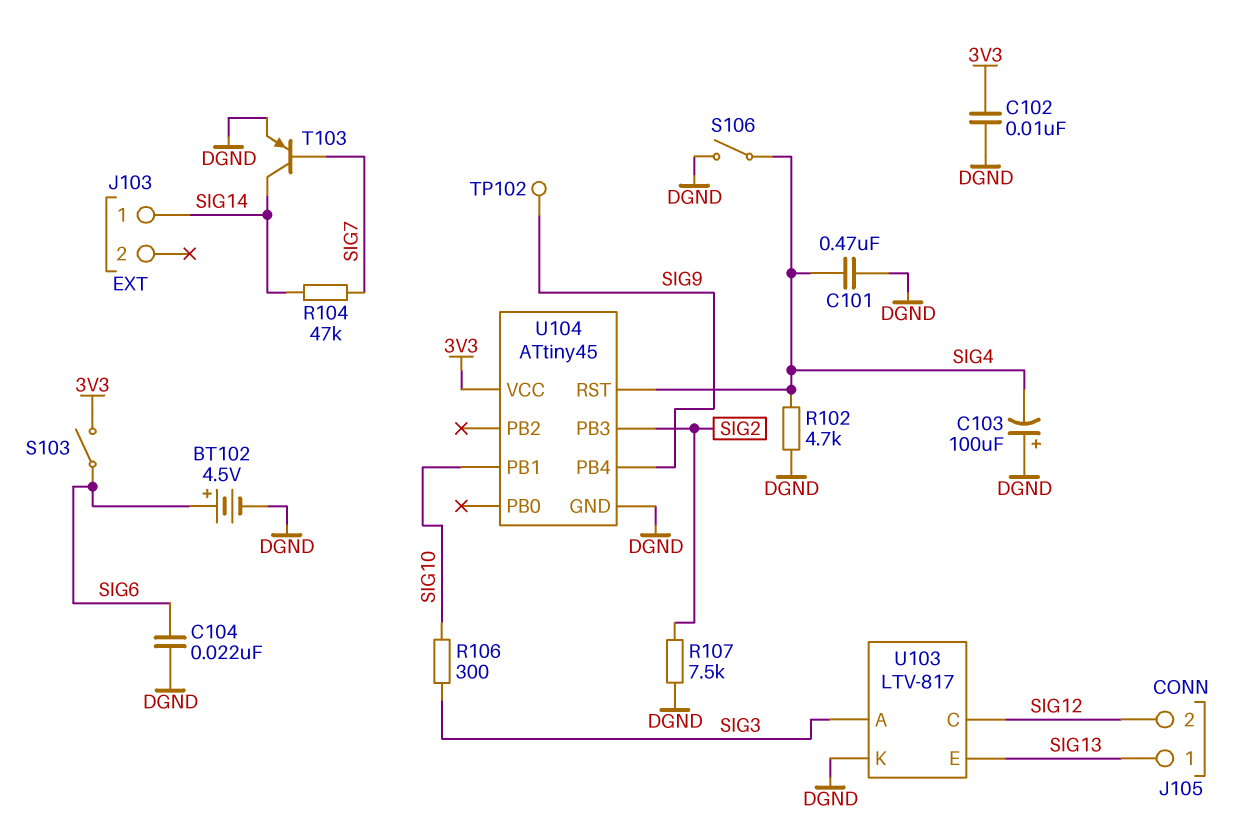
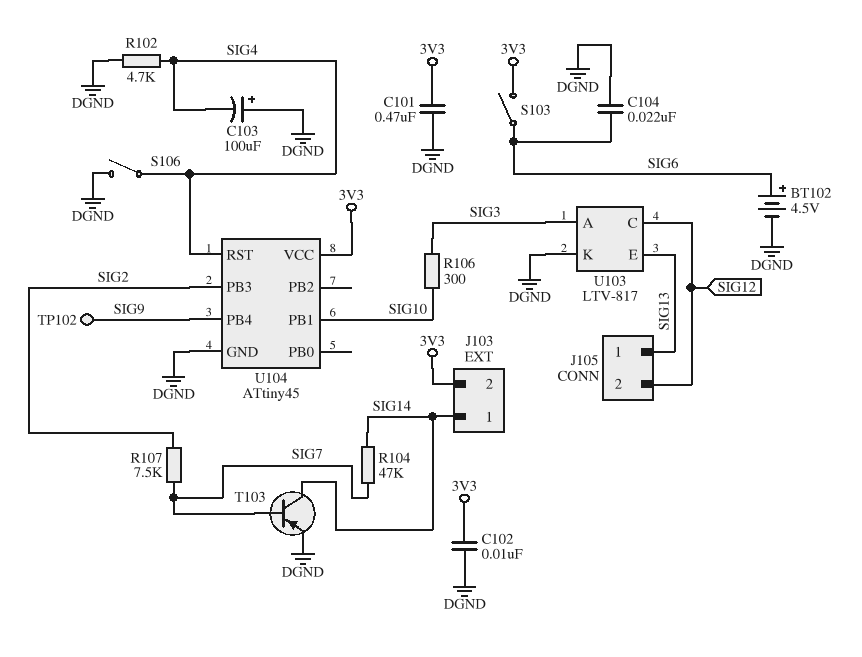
C101: 470nF (DGND, SIG4) -> 470nF (3V3, DGND)
J103 pin 2: none -> 3V3
R107: 7.5k (DGND, SIG2) -> 7.5k (SIG2, SIG7)

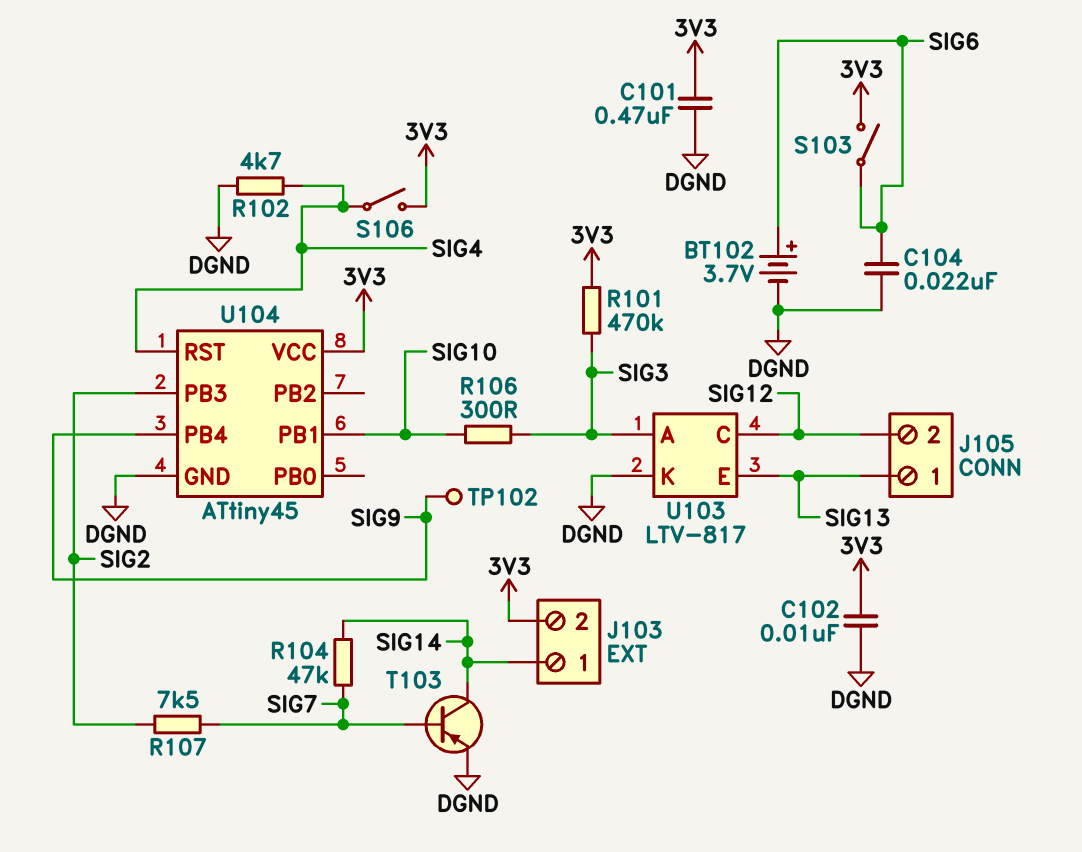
BT102: 4.5V (plus SIG6, minus DGND) -> 3.7V (plus SIG6, minus DGND)
C103: 100uF (plus DGND, minus SIG4) -> none
R101: none -> 470k (3V3, SIG3)
S106: switch (DGND, SIG4) -> switch (3V3, SIG4)

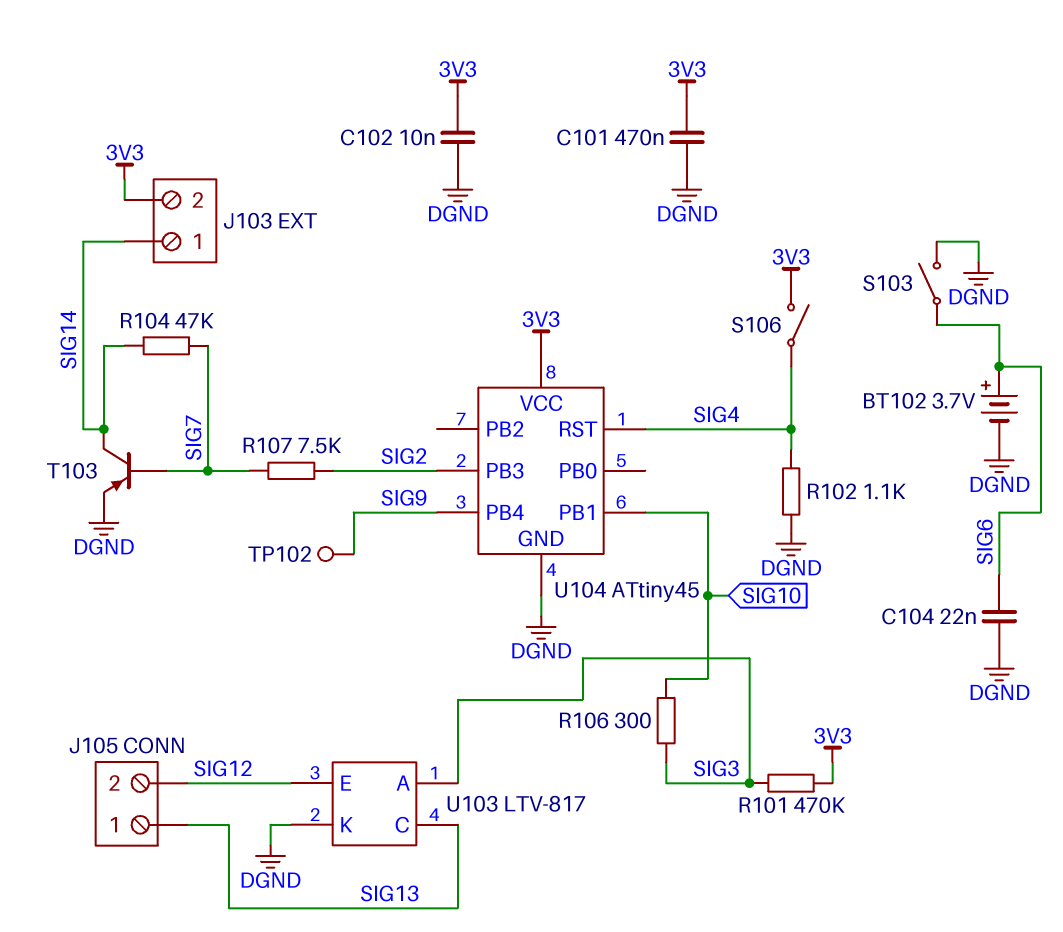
R102: 4.7k (DGND, SIG4) -> 1.1k (DGND, SIG4)
S103: switch (3V3, SIG6) -> switch (DGND, SIG6)
U103 pin C: SIG12 -> SIG13
U103 pin E: SIG13 -> SIG12

